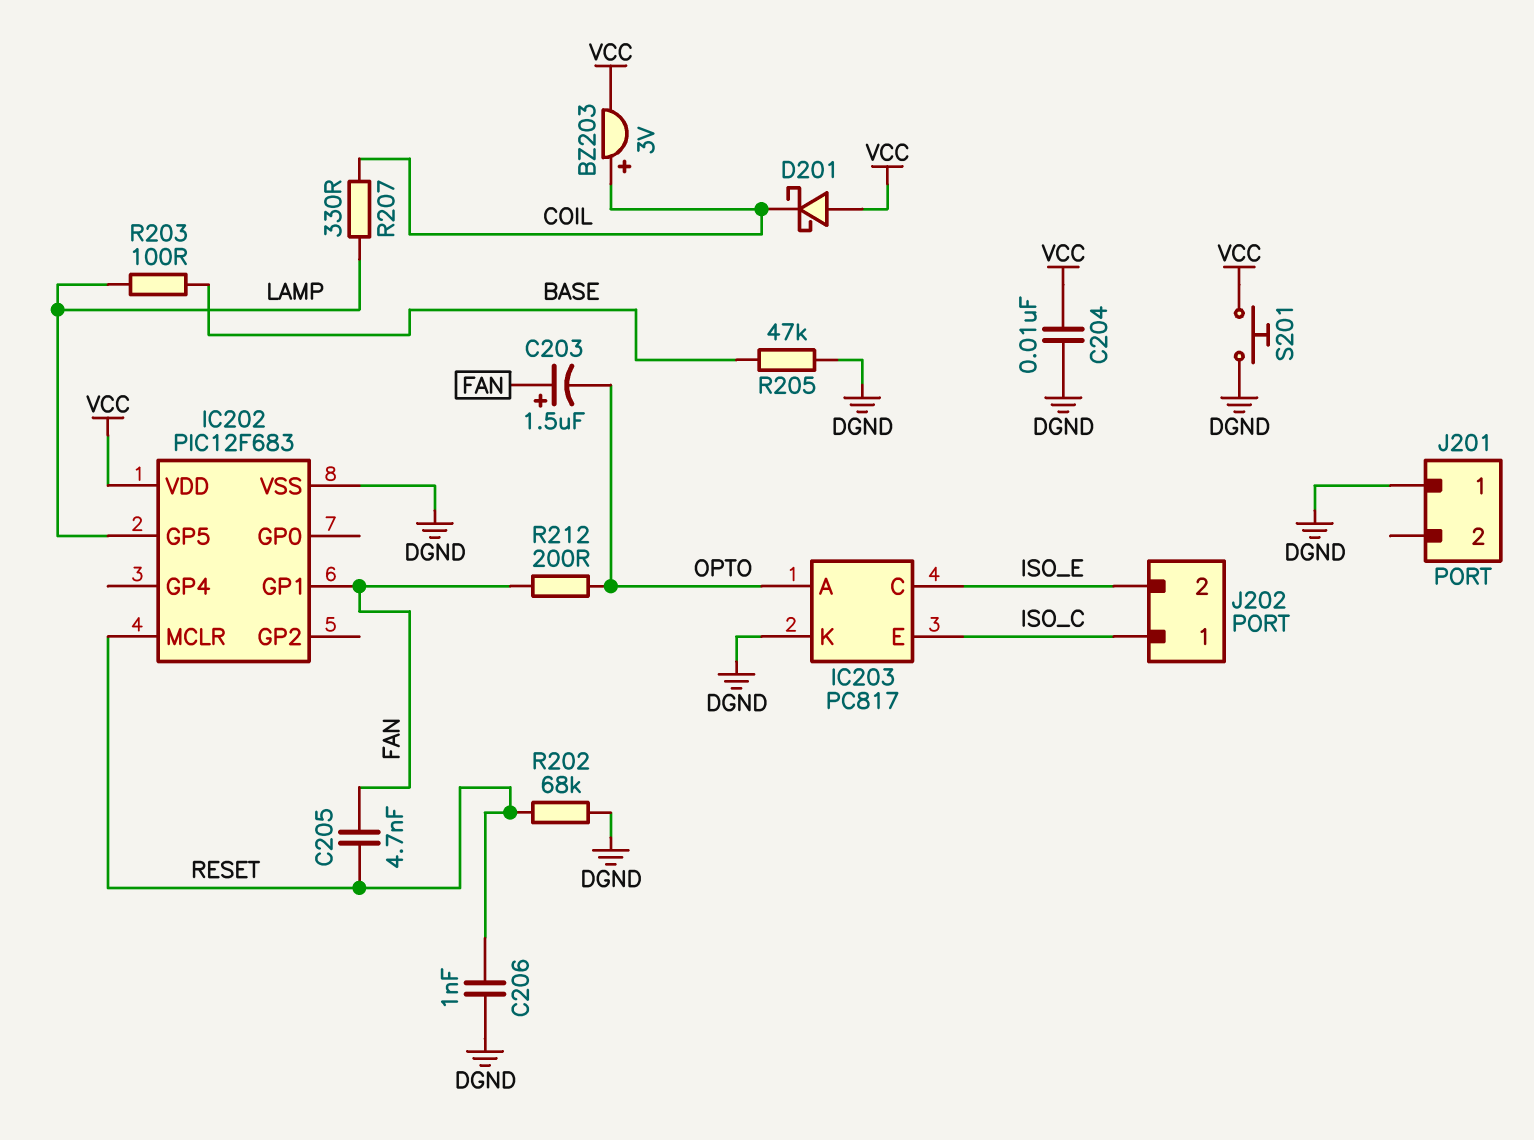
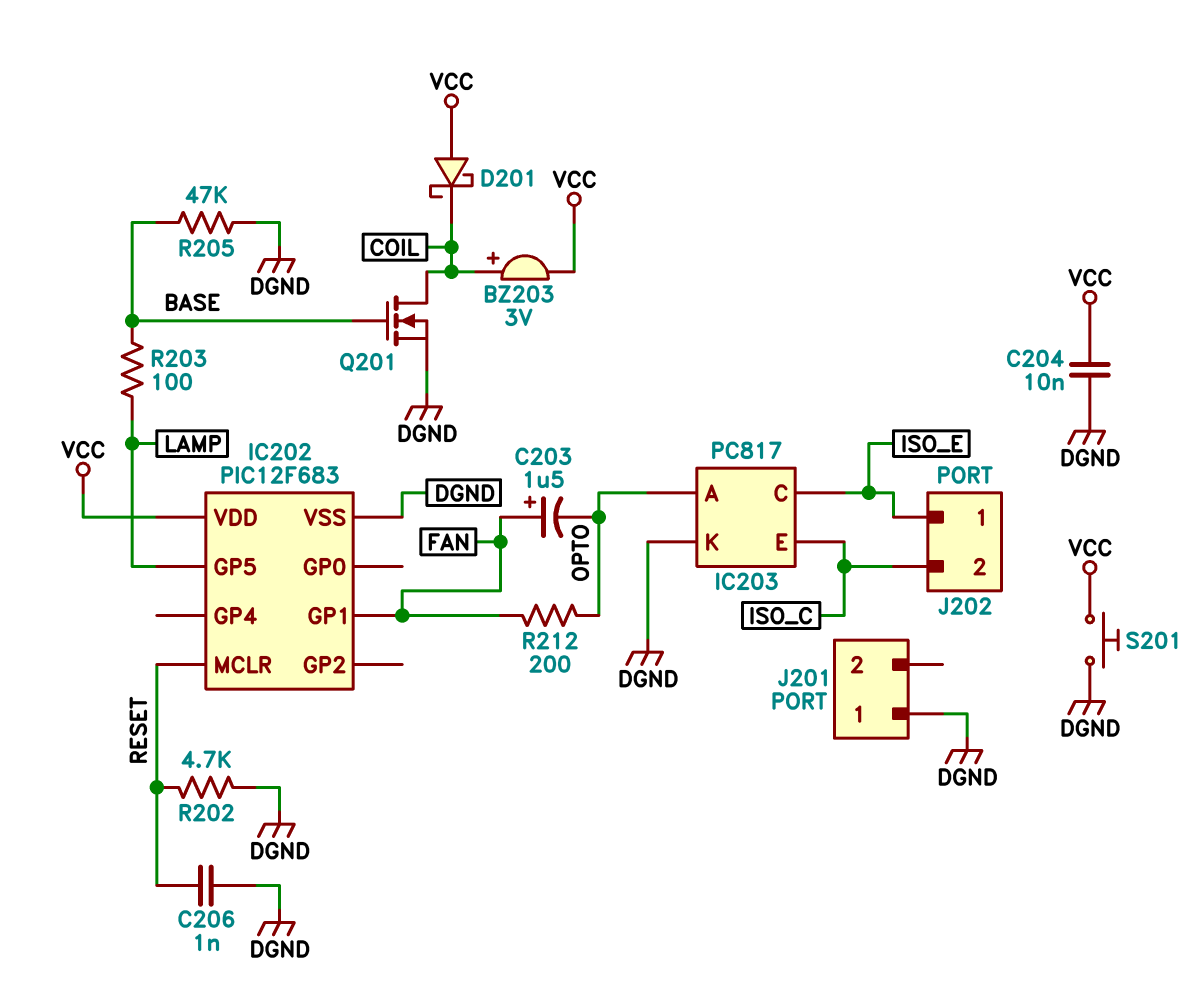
C205: 4.7nF (FAN, RESET) -> none
J202 pin 1: ISO_C -> ISO_E
J202 pin 2: ISO_E -> ISO_C
Q201: none -> NMOS (G BASE, D COIL, S DGND)
R202: 68k (DGND, RESET) -> 4.7k (DGND, RESET)
R207: 330 (COIL, LAMP) -> none

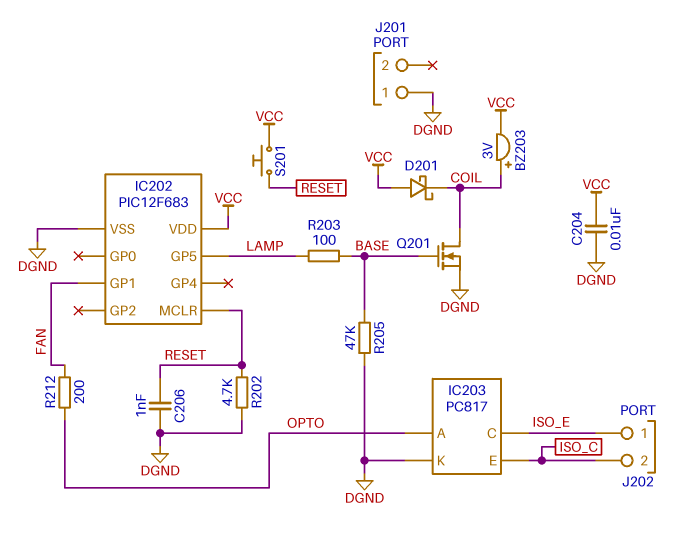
C203: 1.5uF (plus FAN, minus OPTO) -> none
S201: button (DGND, VCC) -> button (RESET, VCC)

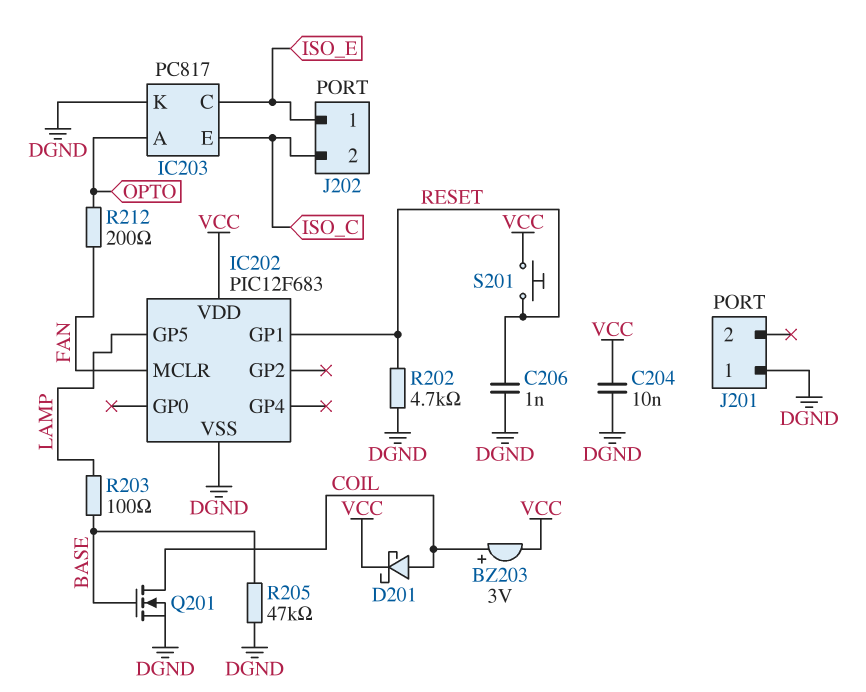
D201: schottky (A VCC, K COIL) -> schottky (A COIL, K VCC)
IC202 pin GP1: FAN -> RESET
IC202 pin MCLR: RESET -> FAN

